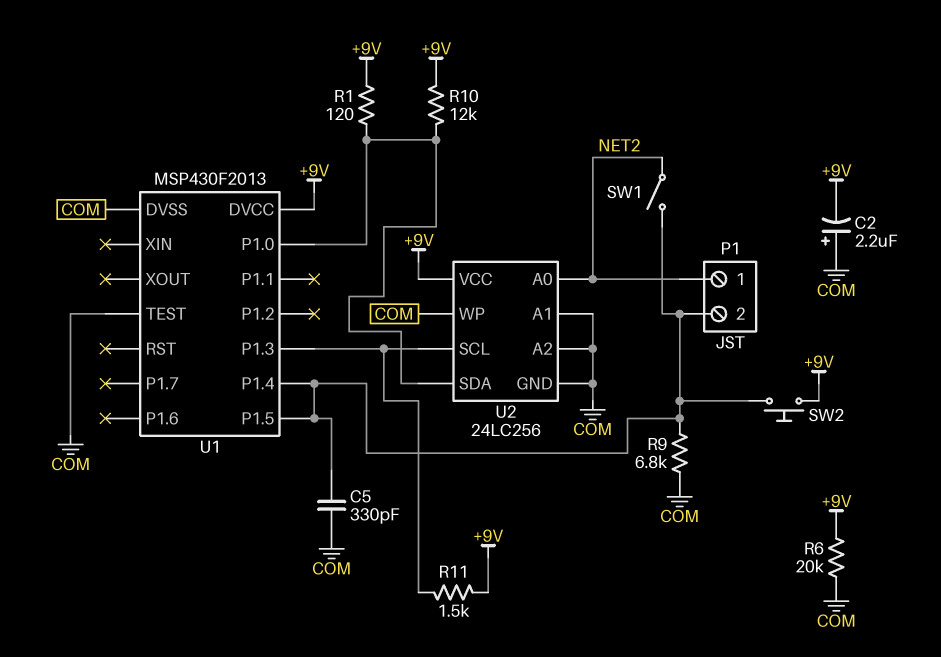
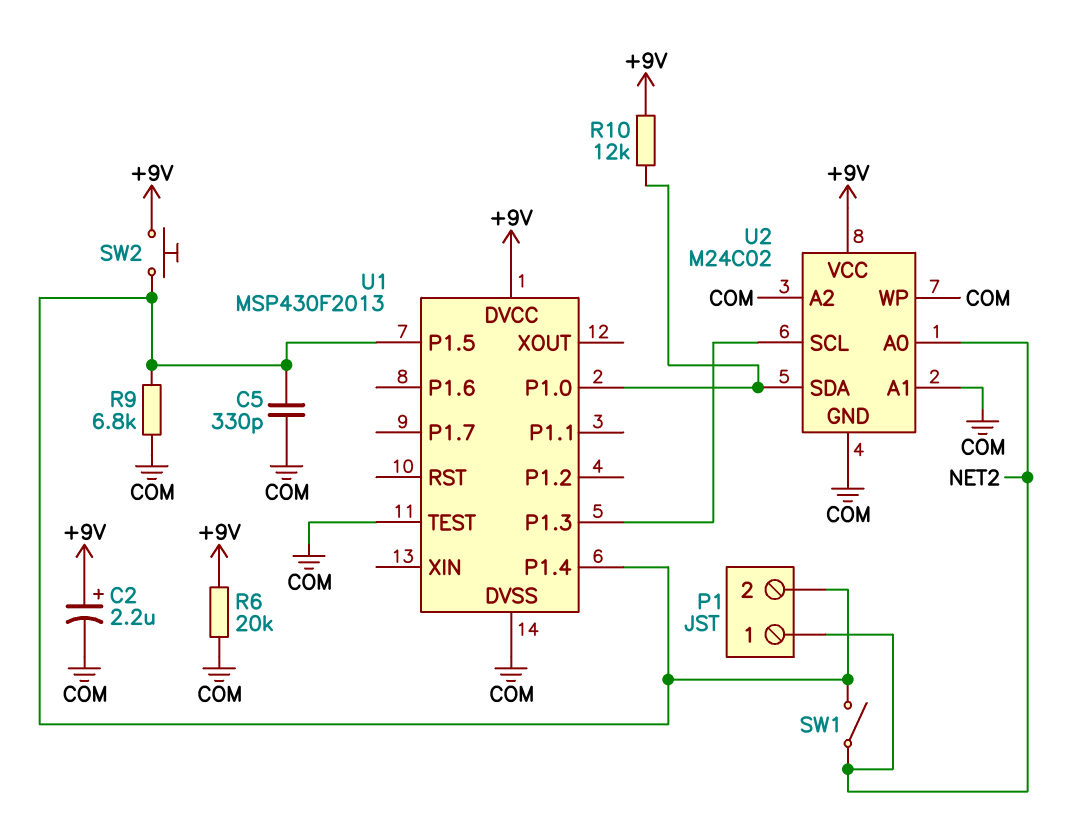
C2: 2.2uF (plus COM, minus +9V) -> 2.2uF (plus +9V, minus COM)
R1: 120 (+9V, U1/P1.0) -> none
R11: 1.5k (+9V, U1/P1.3) -> none
U2: 24LC256 -> M24C02

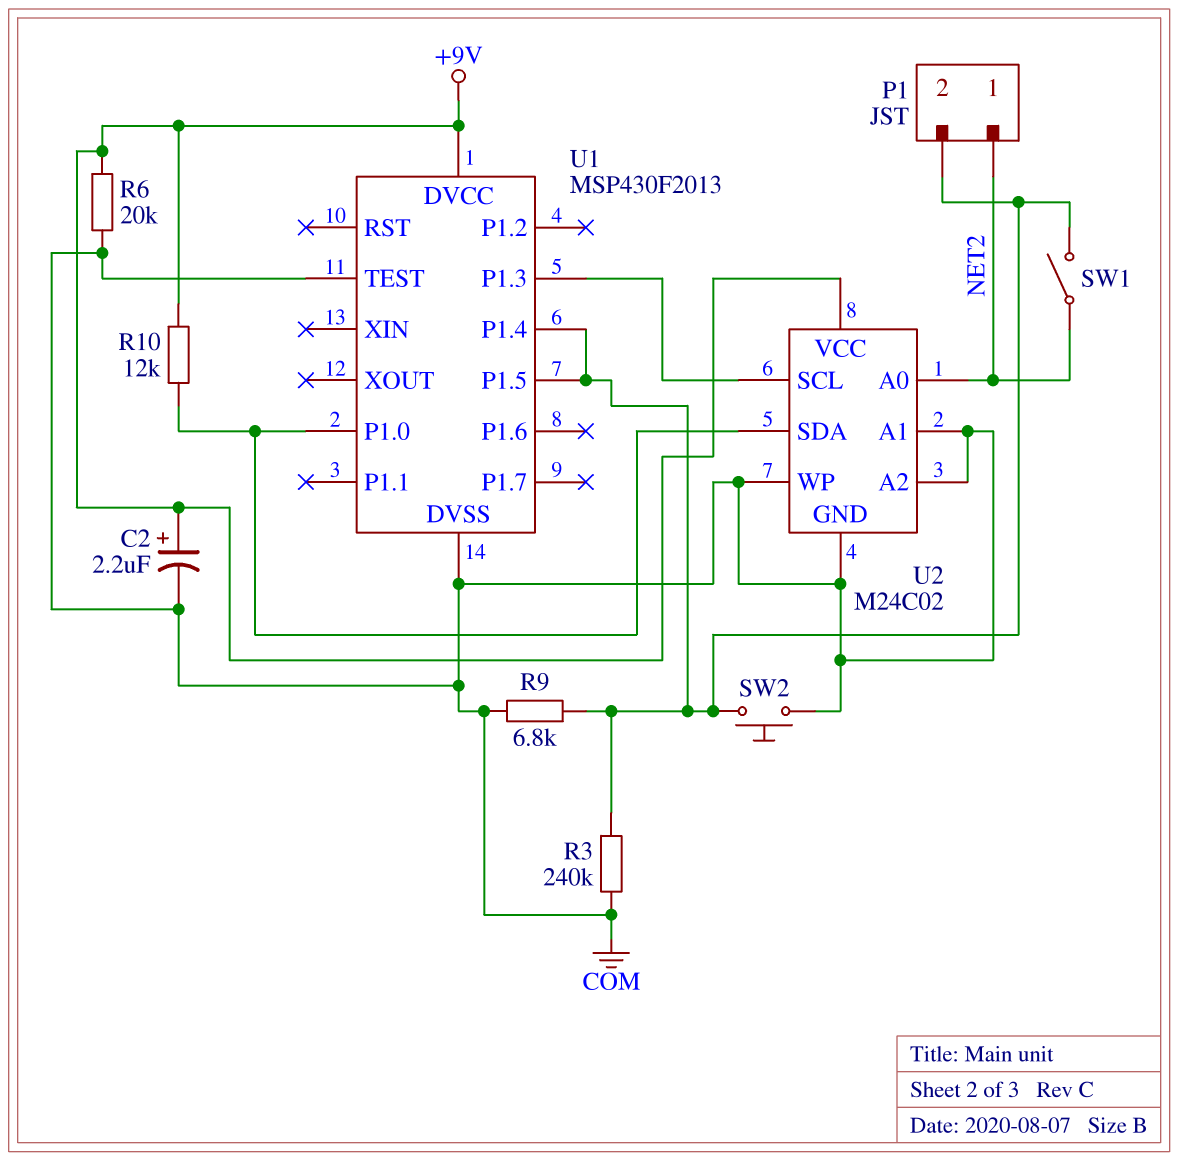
C5: 330pF (COM, P1/2) -> none
R3: none -> 240k (COM, P1/2)
SW2: button (+9V, P1/2) -> button (COM, P1/2)

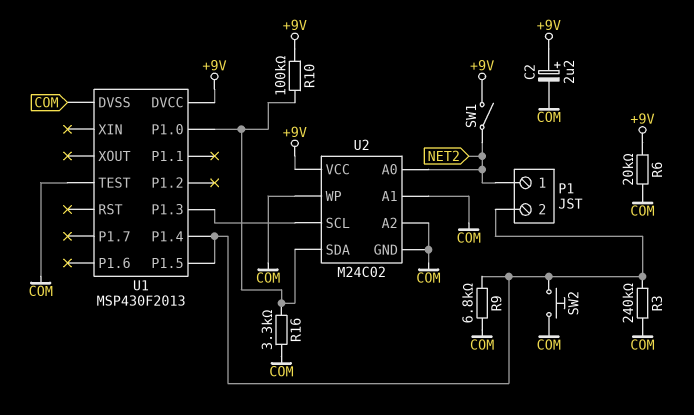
R10: 12k (+9V, U1/P1.0) -> 100k (+9V, U1/P1.0)
R16: none -> 3.3k (COM, U1/P1.0)
SW1: switch (NET2, P1/2) -> switch (+9V, NET2)

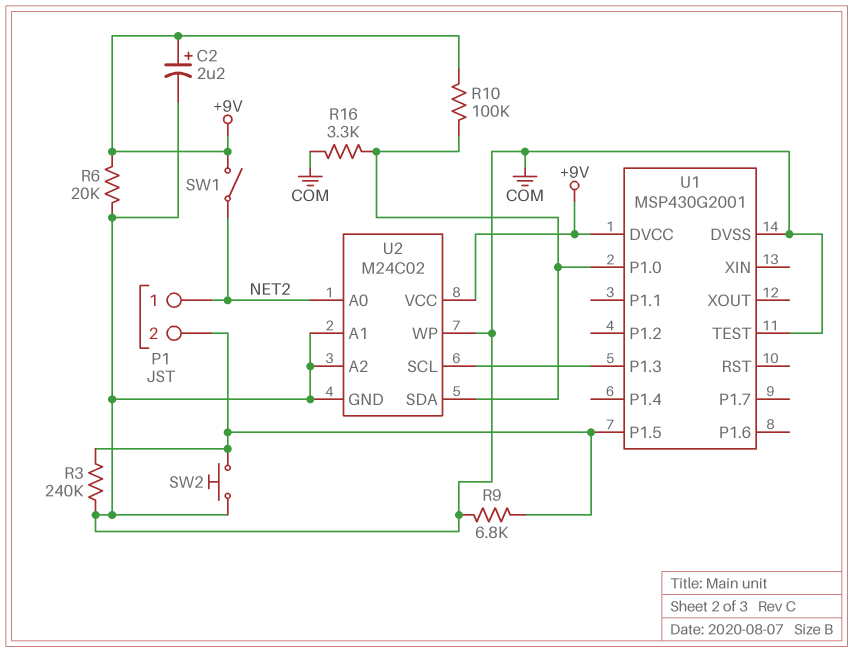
U1: MSP430F2013 -> MSP430G2001
U1 pin P1.4: P1/2 -> none

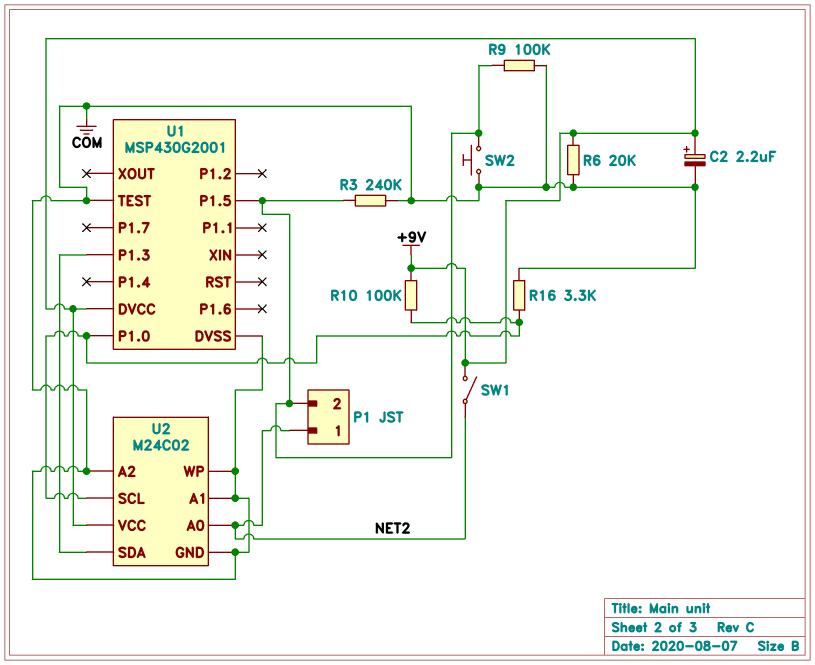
R9: 6.8k (COM, P1/2) -> 100k (COM, P1/2)
U2 pin SCL: U1/P1.3 -> U1/P1.0
U2 pin SDA: U1/P1.0 -> U1/P1.3

